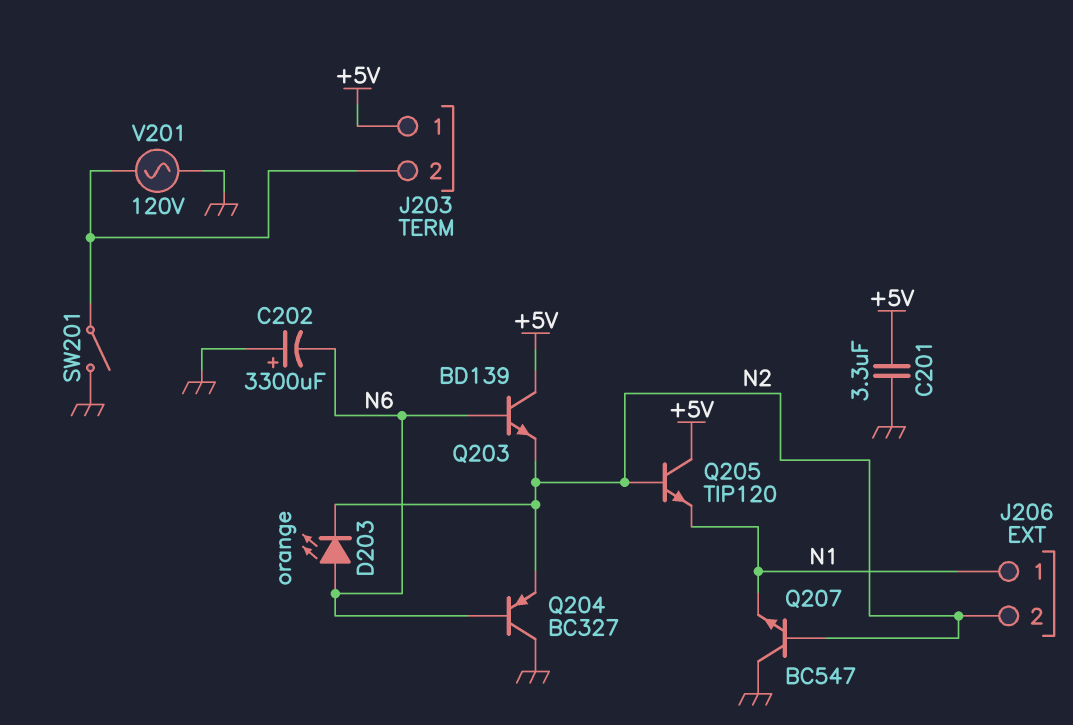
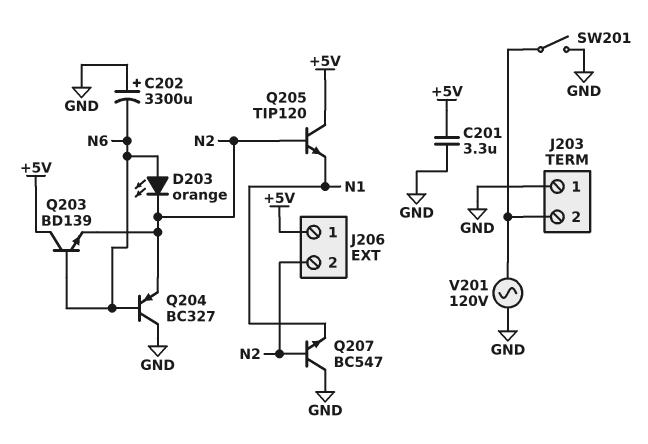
J203 pin 1: +5V -> GND
J206 pin 1: N1 -> +5V

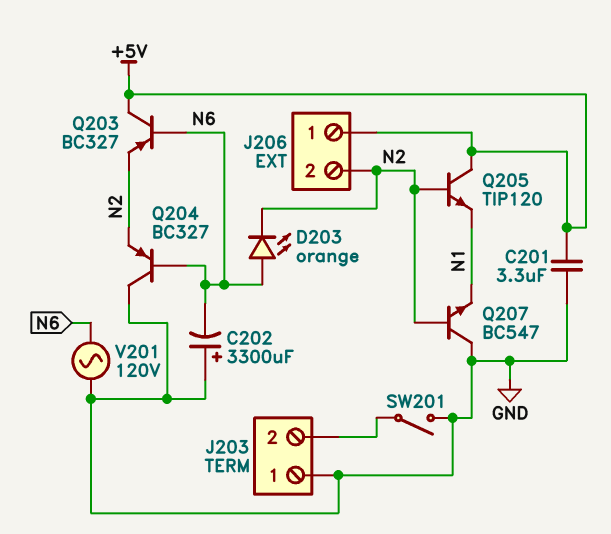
Q203: NPN BD139 (B N6, C +5V, E N2) -> PNP BC327 (B N6, C +5V, E N2)
V201: AC 120V (GND, J203/2) -> AC 120V (GND, N6)

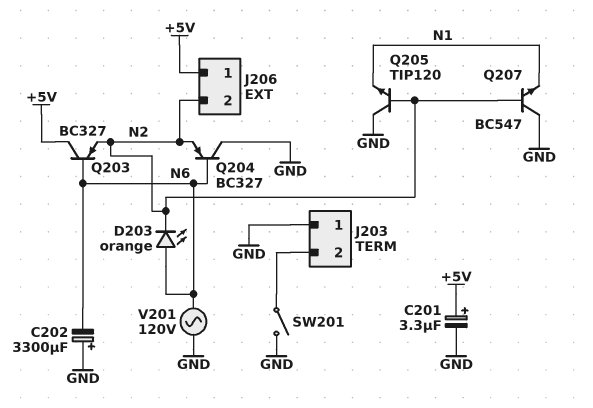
C201: 3.3uF (+5V, GND) -> 3.3uF (plus +5V, minus GND)
Q205: NPN TIP120 (B N2, C +5V, E N1) -> NPN TIP120 (B N2, C GND, E N1)

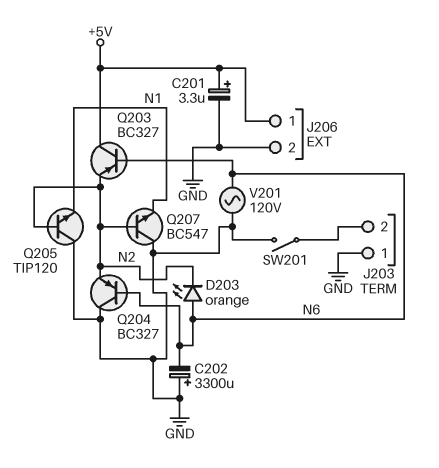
J206 pin 2: N2 -> GND

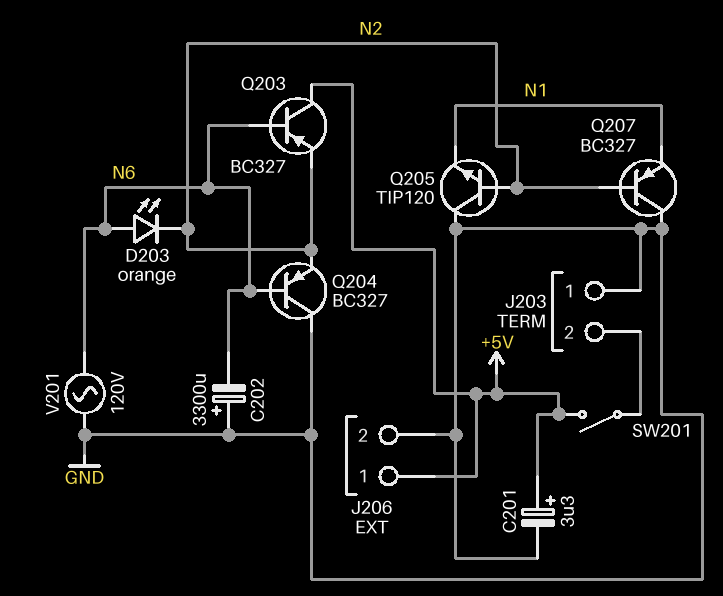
Q207: NPN BC547 (B N2, C GND, E N1) -> PNP BC327 (B N2, C GND, E N1)
SW201: switch (GND, J203/2) -> switch (+5V, J203/2)

